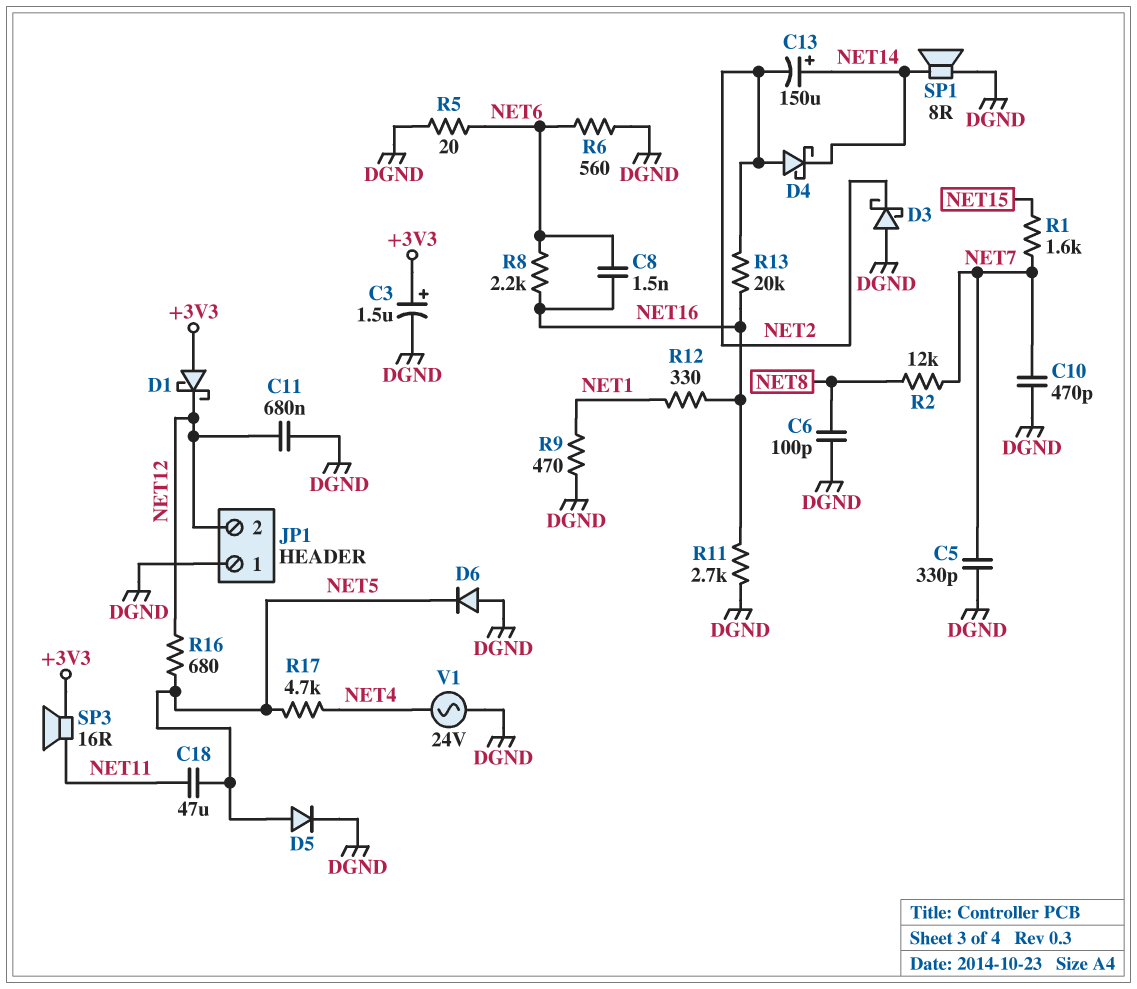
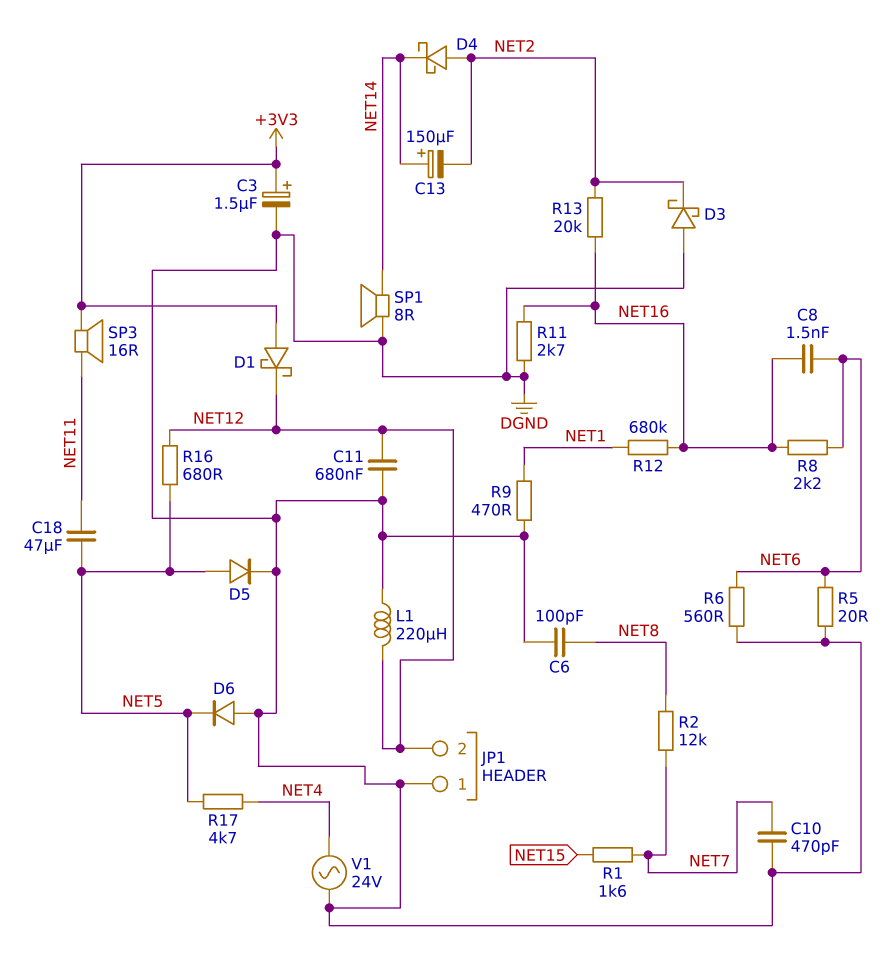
C5: 330pF (DGND, NET7) -> none
L1: none -> 220uH (DGND, NET12)
R12: 330 (NET1, NET16) -> 680k (NET1, NET16)

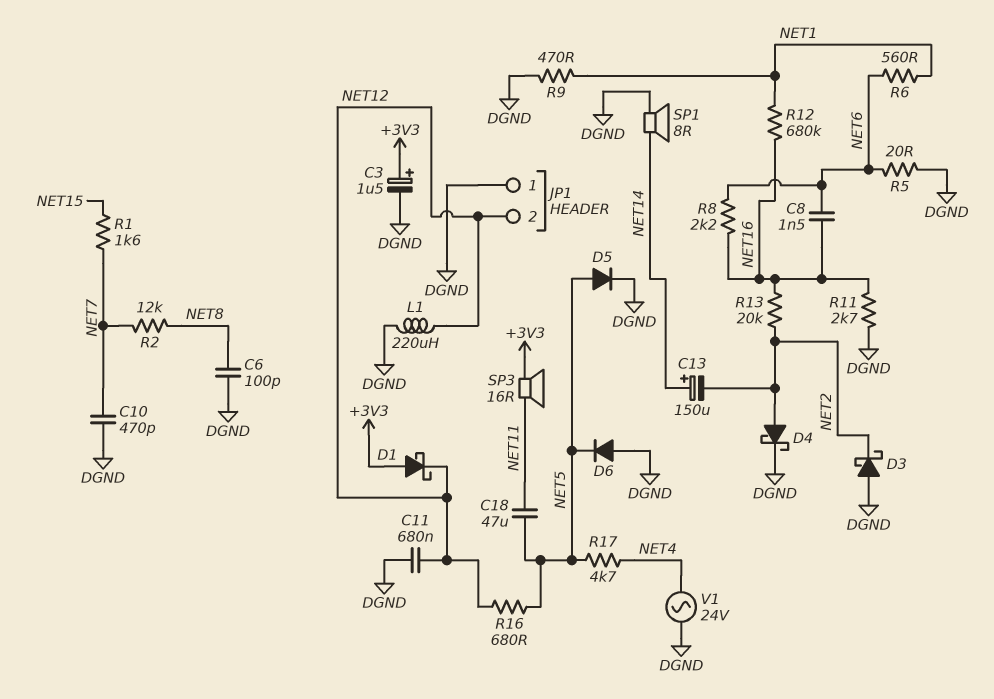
D4: schottky (A NET2, K NET14) -> schottky (A NET2, K DGND)
R6: 560 (DGND, NET6) -> 560 (NET1, NET6)

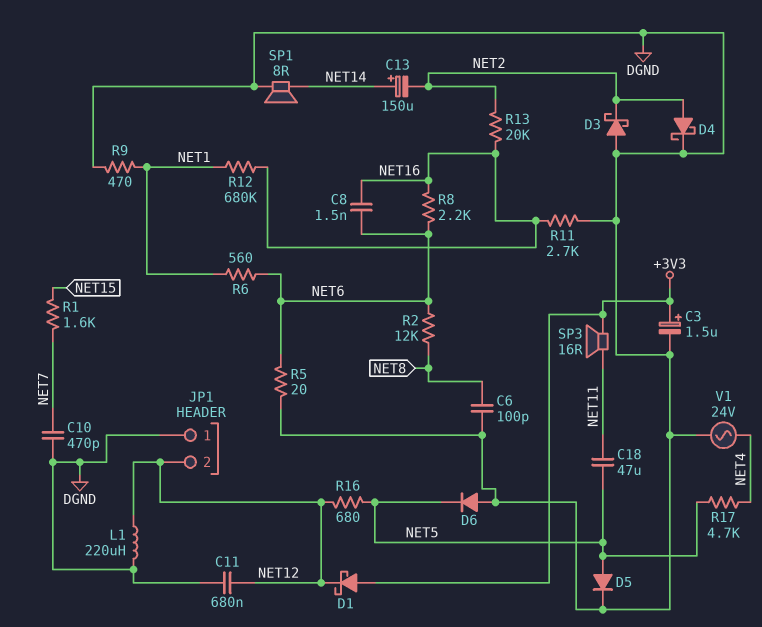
R2: 12k (NET7, NET8) -> 12k (NET6, NET8)

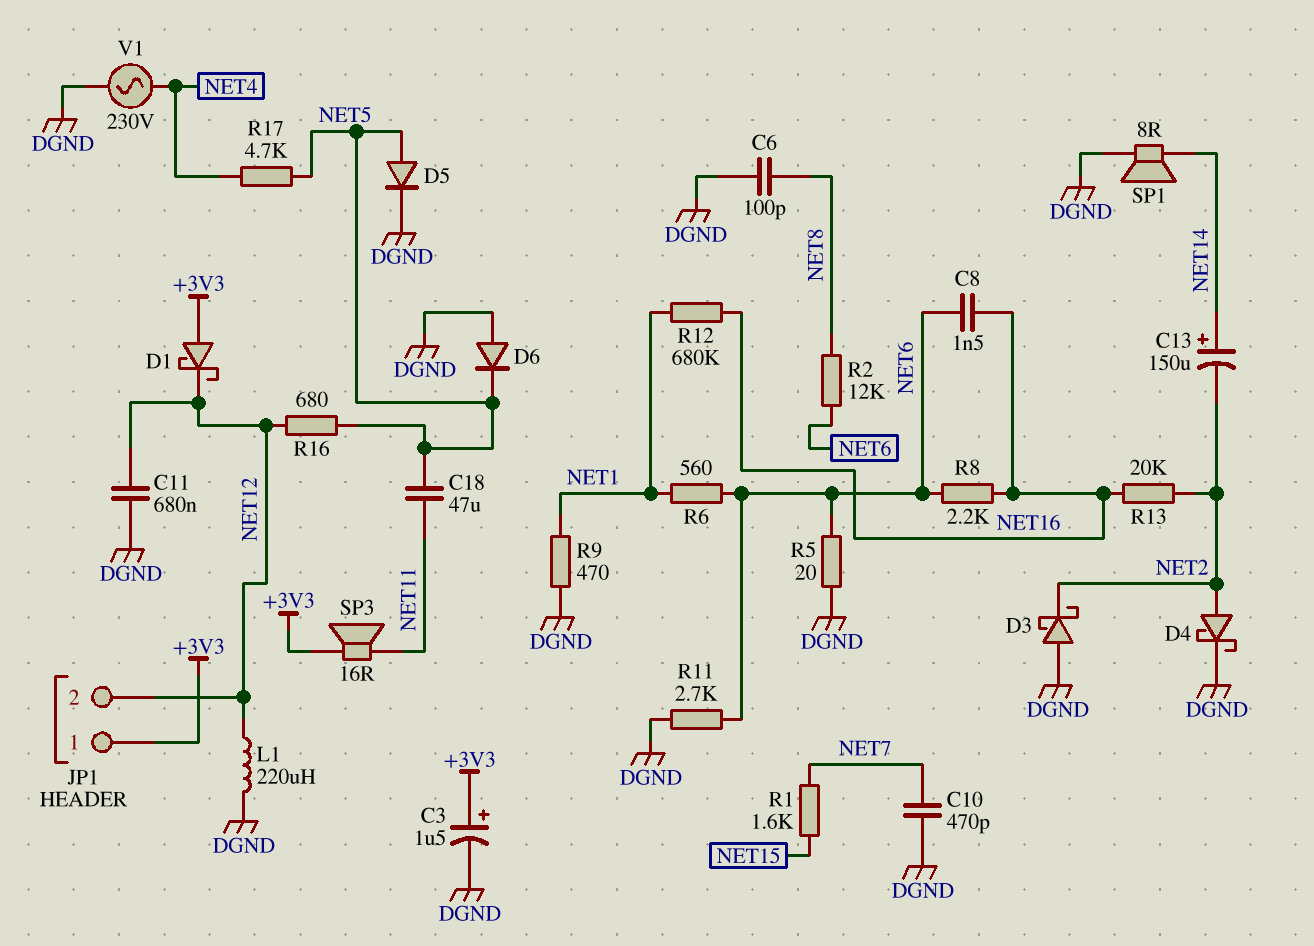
JP1 pin 1: DGND -> +3V3
R11: 2.7k (DGND, NET16) -> 2.7k (DGND, NET6)
V1: AC 24V (DGND, NET4) -> AC 230V (DGND, NET4)

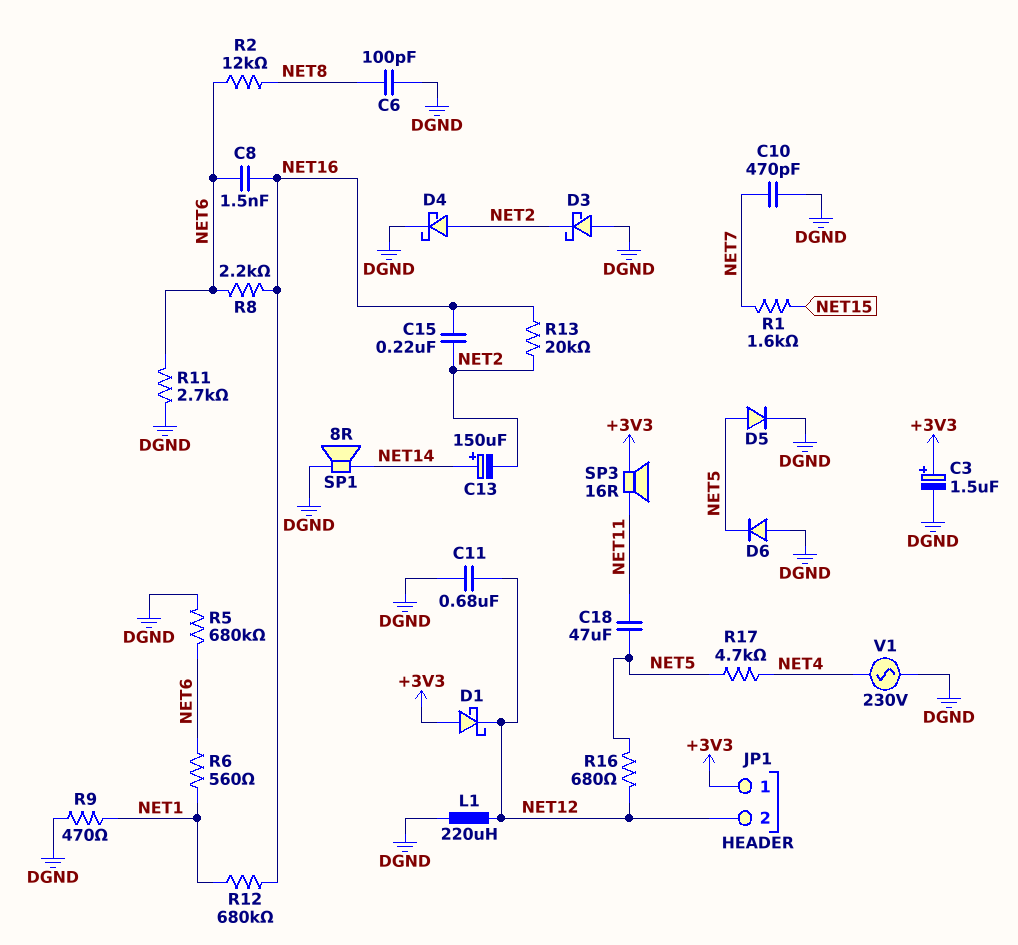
C15: none -> 220nF (NET2, NET16)
R5: 20 (DGND, NET6) -> 680k (DGND, NET6)

